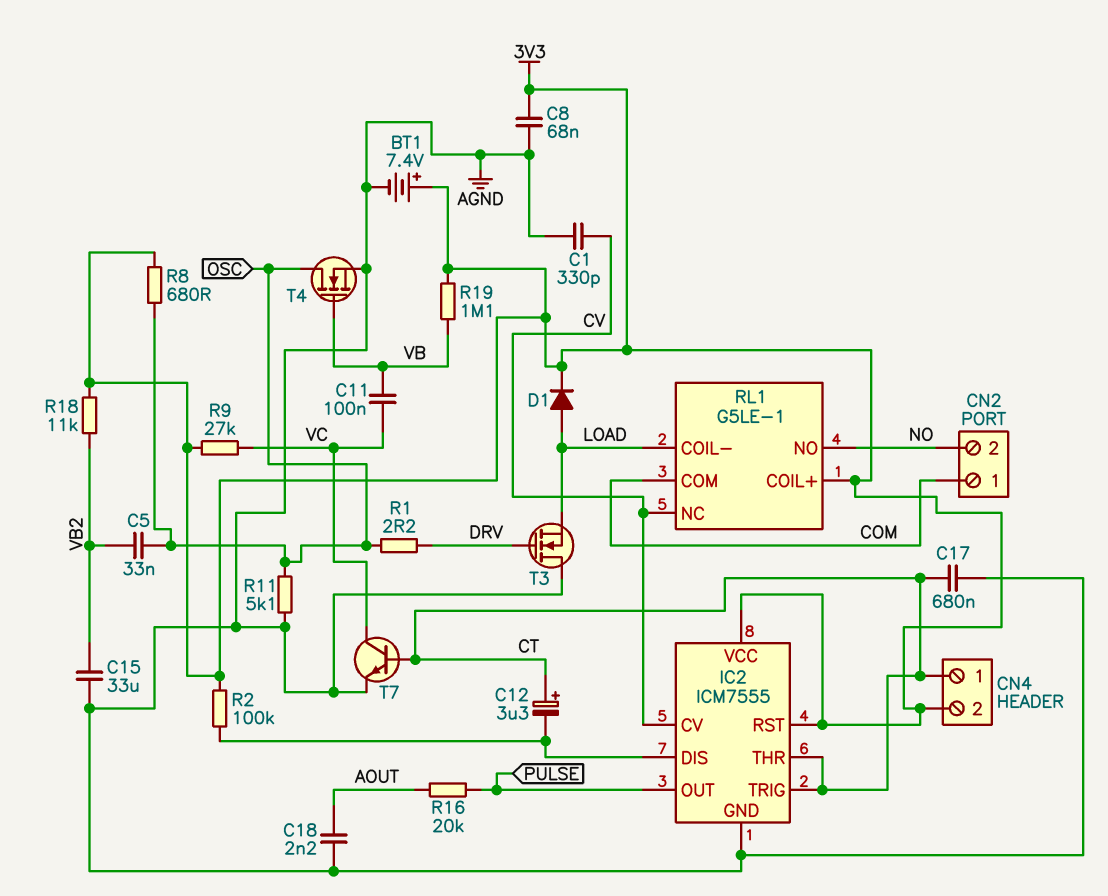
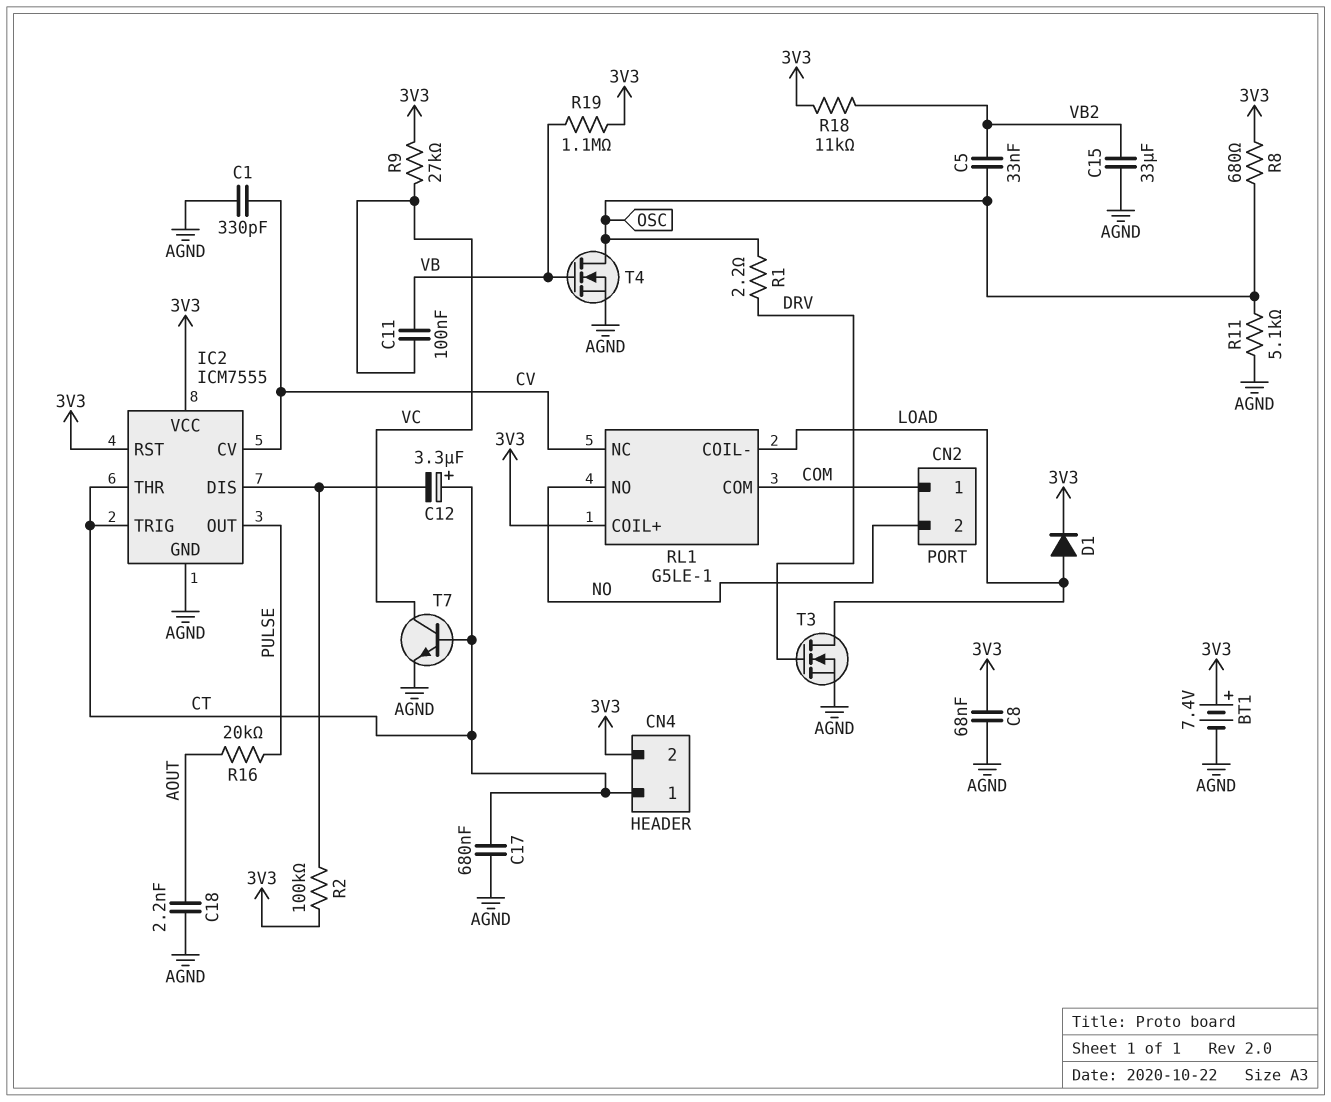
T3: NMOS (G DRV, D AGND, S LOAD) -> NMOS (G DRV, D LOAD, S AGND)

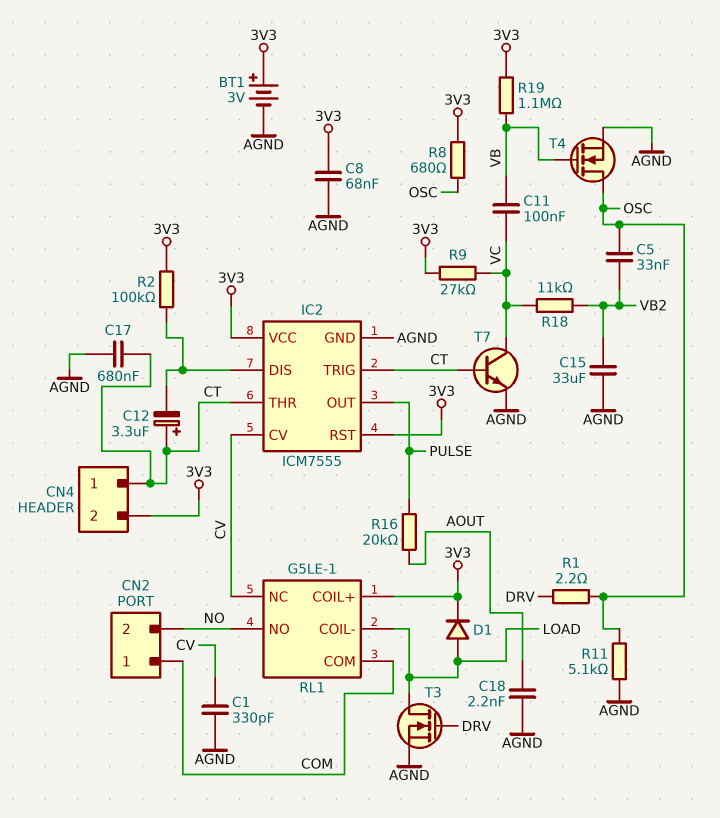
BT1: 7.4V (plus 3V3, minus AGND) -> 3V (plus 3V3, minus AGND)
R18: 11k (3V3, VB2) -> 11k (VB2, VC)

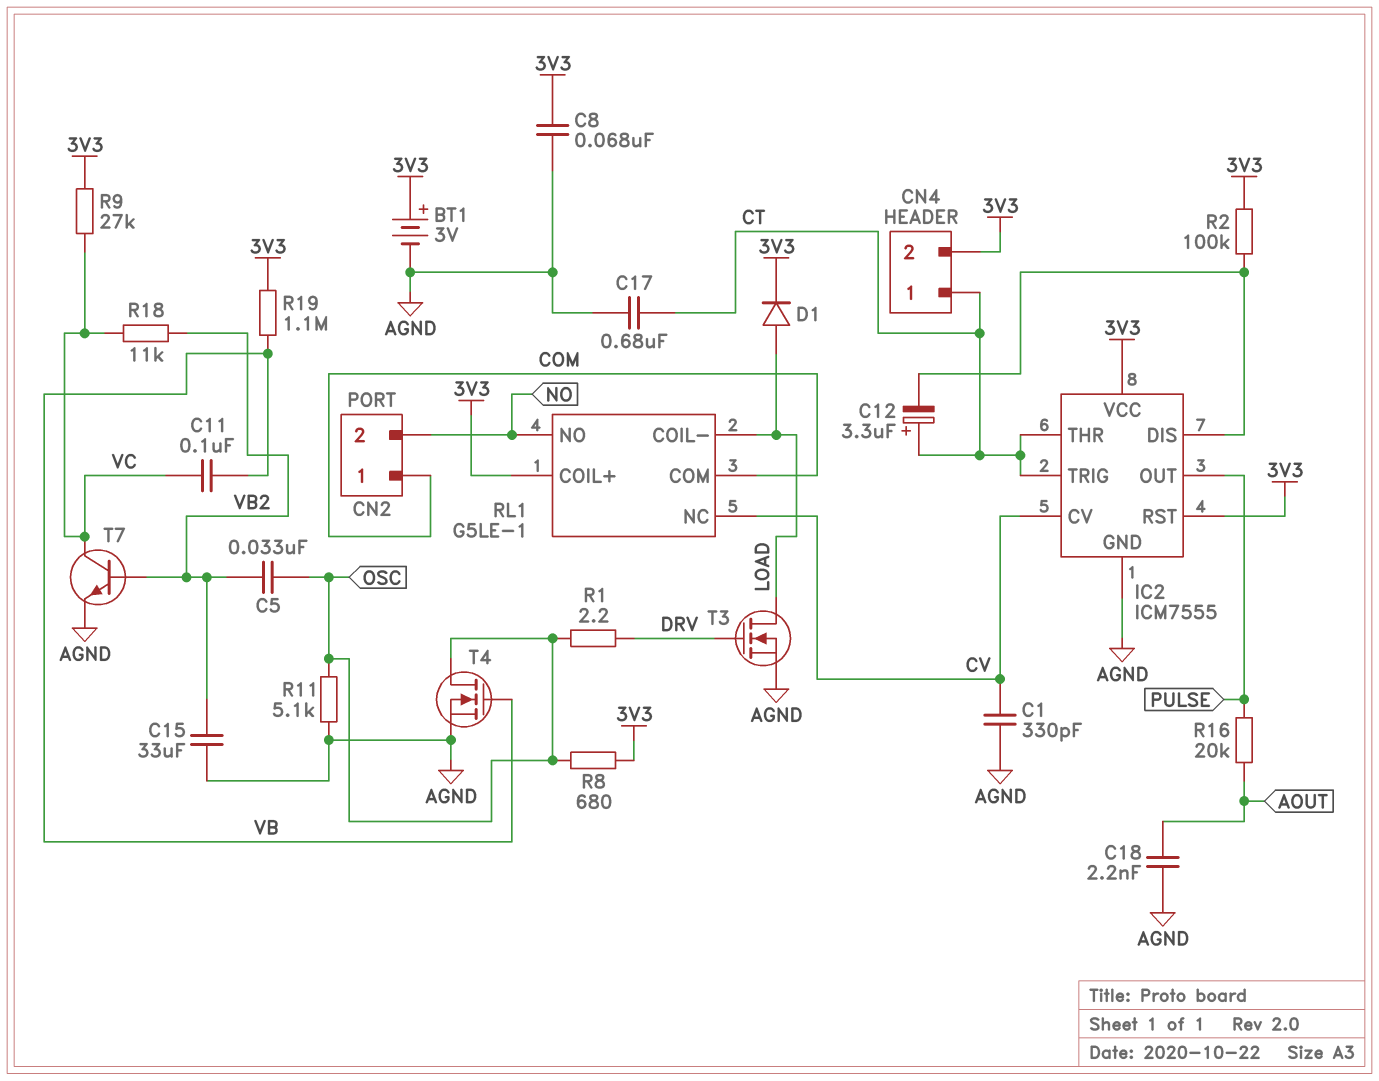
T7: NPN (B CT, C VC, E AGND) -> NPN (B VB2, C VC, E AGND)

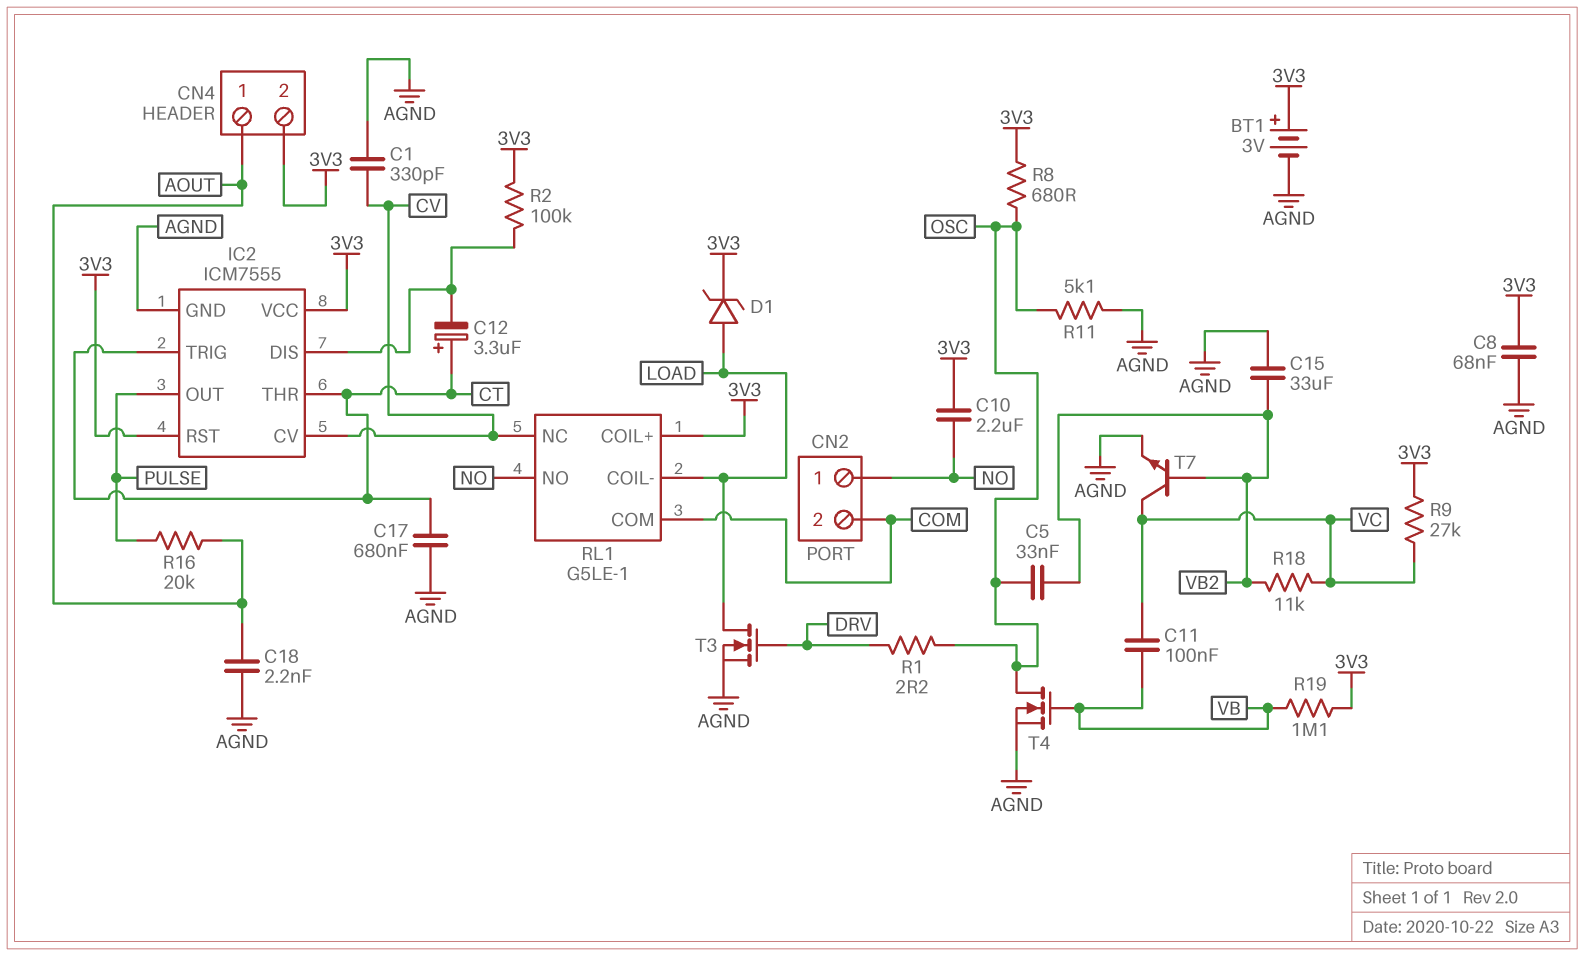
C10: none -> 2.2uF (3V3, NO)
CN2 pin 1: COM -> NO
CN2 pin 2: NO -> COM
CN4 pin 1: CT -> AOUT
D1: diode (A LOAD, K 3V3) -> zener (A LOAD, K 3V3)

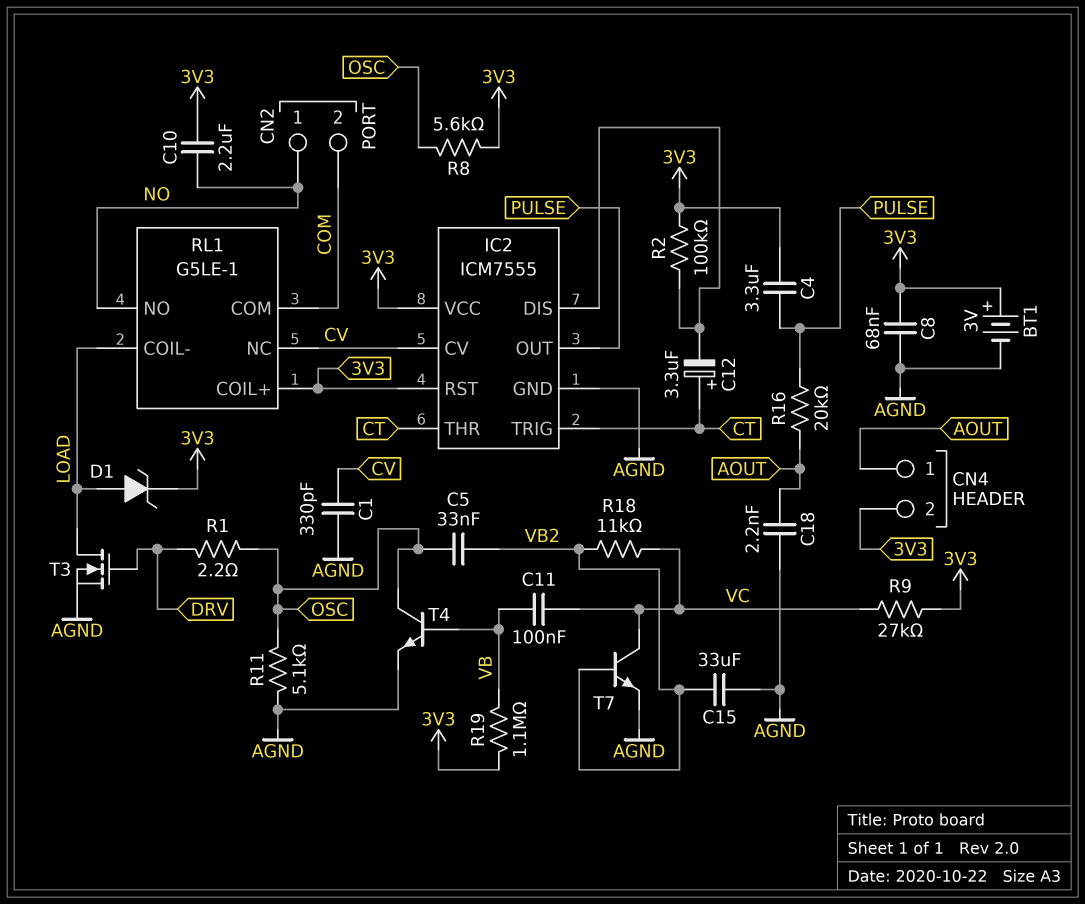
C4: none -> 3.3uF (3V3, PULSE)
C17: 680nF (AGND, CT) -> none
R8: 680 (3V3, OSC) -> 5.6k (3V3, OSC)
T4: NMOS (G VB, D OSC, S AGND) -> NPN (B VB, C OSC, E AGND)

